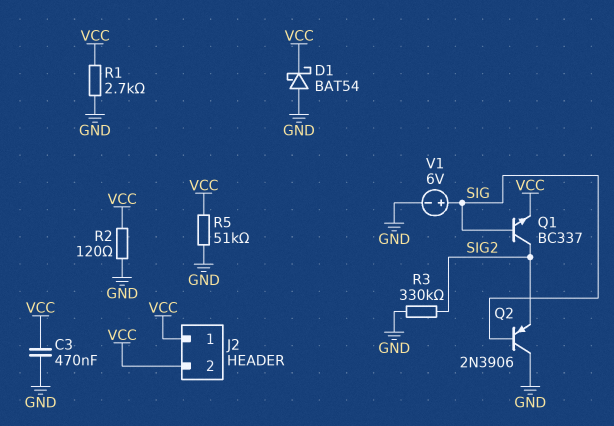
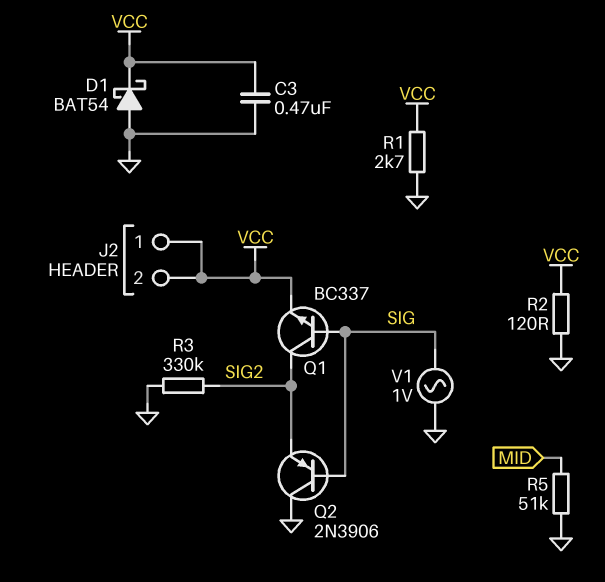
R5: 51k (GND, VCC) -> 51k (GND, MID)
V1: 6V (plus SIG, minus GND) -> AC 1V (GND, SIG)

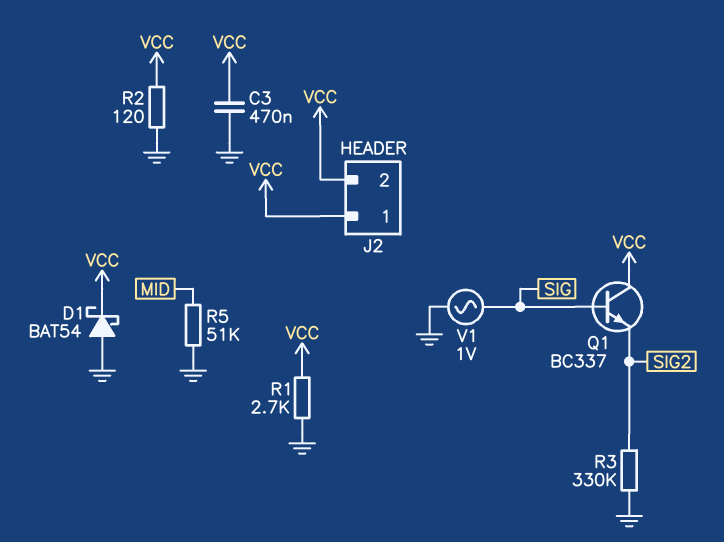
Q1: NPN BC337 (B SIG, C SIG2, E VCC) -> NPN BC337 (B SIG, C VCC, E SIG2)
Q2: PNP 2N3906 (B SIG, C GND, E SIG2) -> none

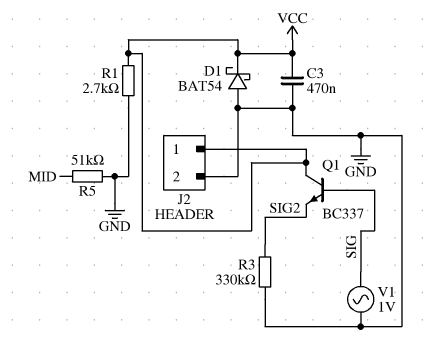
J2 pin 2: VCC -> GND
R2: 120 (GND, VCC) -> none

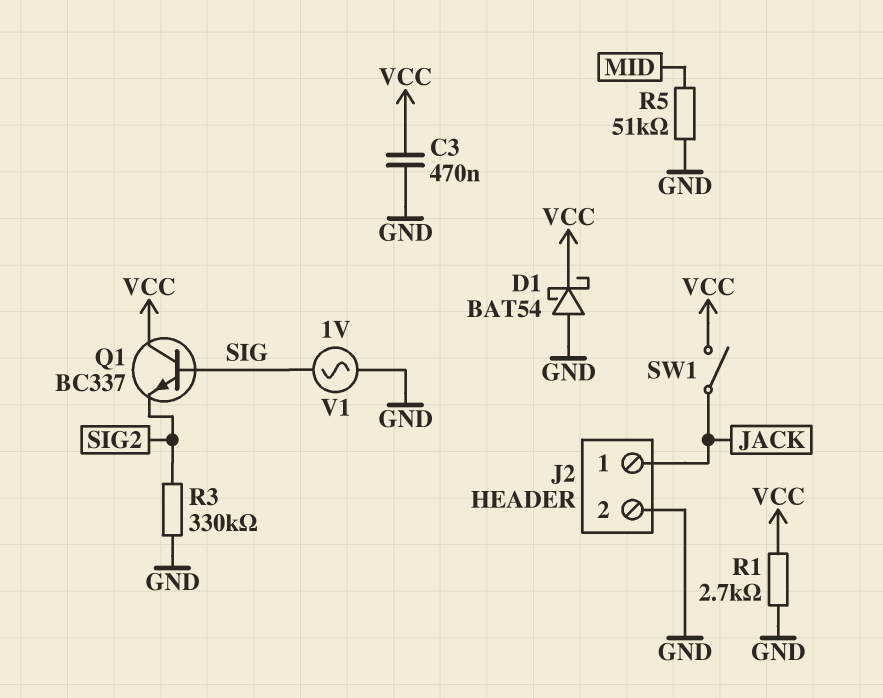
J2 pin 1: VCC -> JACK
SW1: none -> switch (JACK, VCC)

